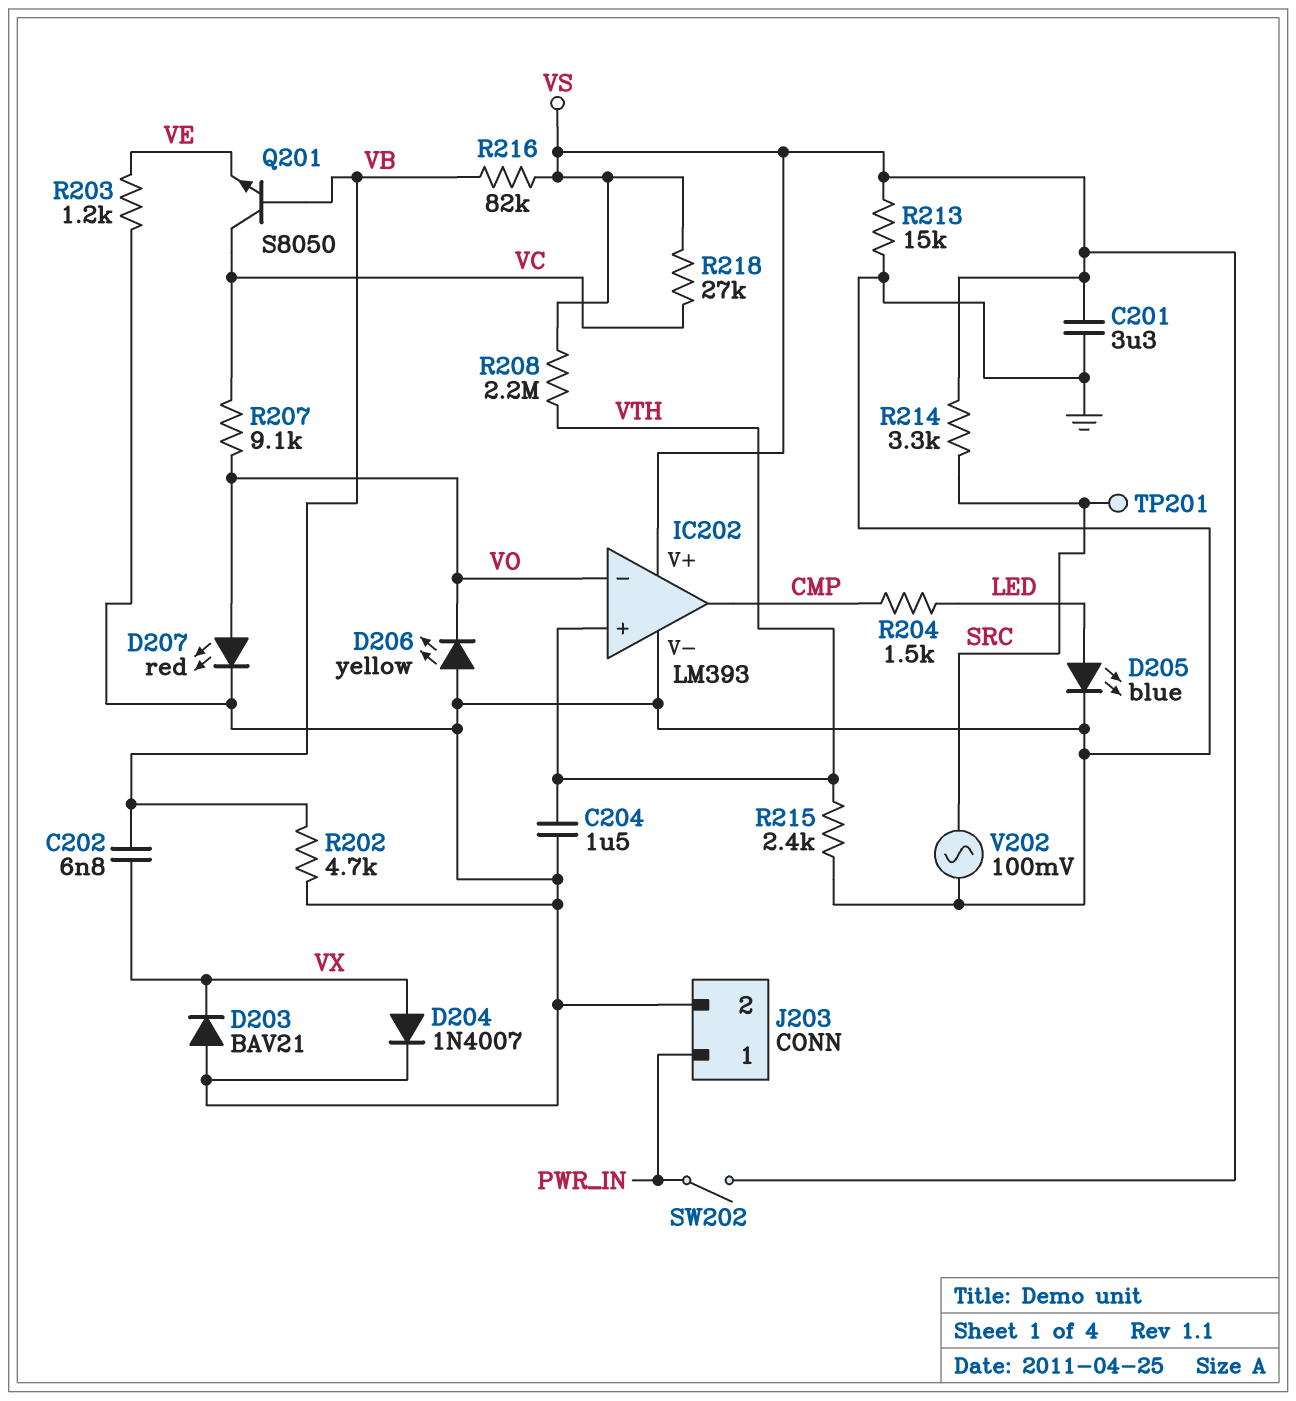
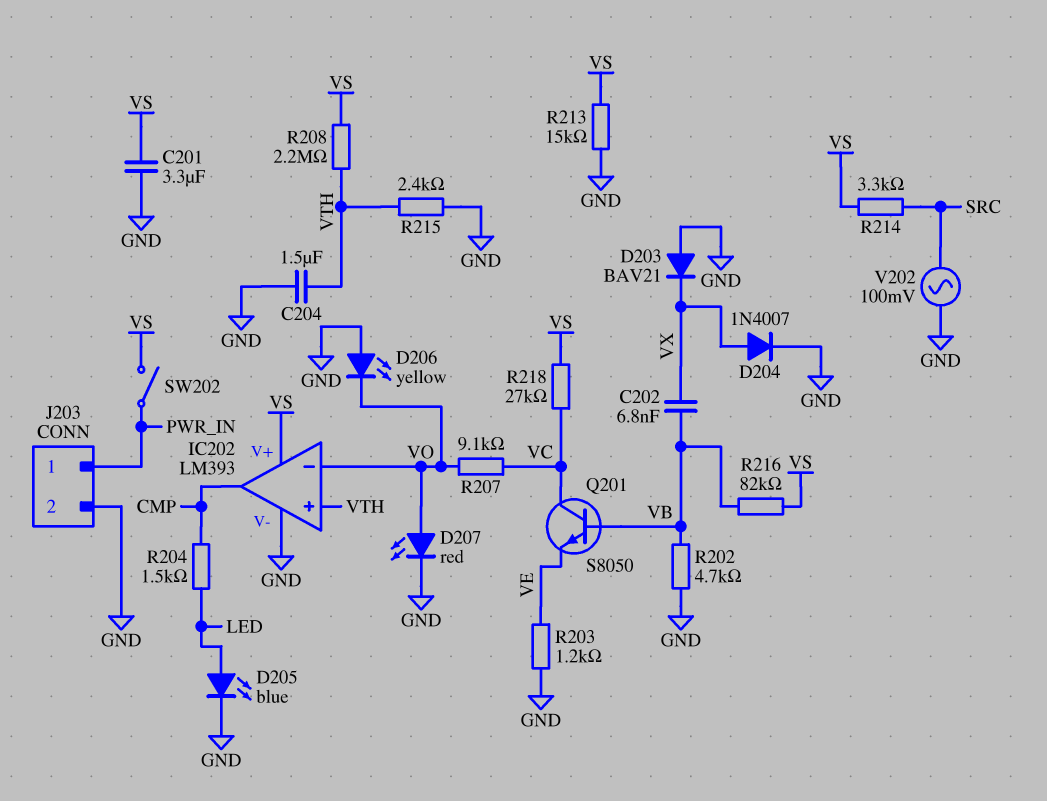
TP201: test point (SRC) -> none

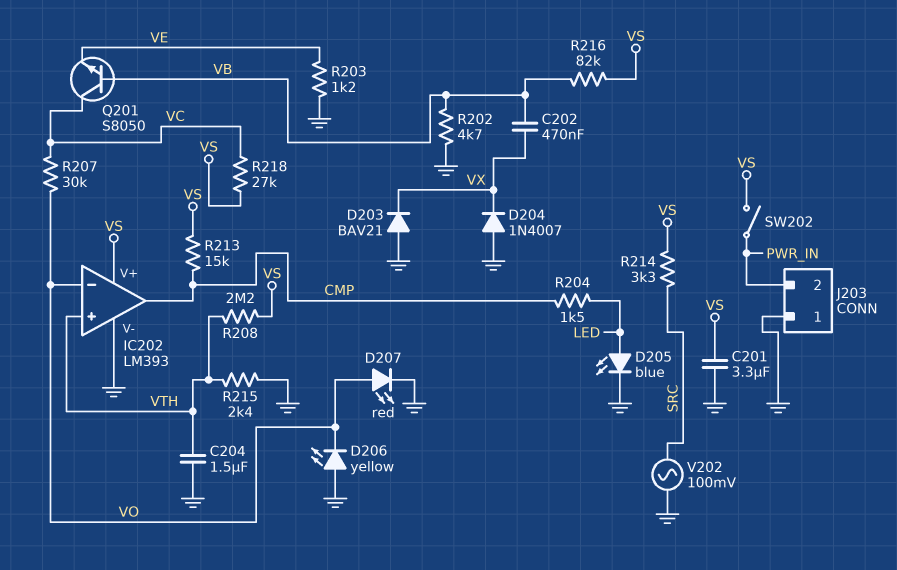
C202: 6.8nF (VB, VX) -> 470nF (VB, VX)
D204: diode 1N4007 (A VX, K GND) -> diode 1N4007 (A GND, K VX)
J203 pin 1: PWR_IN -> GND
J203 pin 2: GND -> PWR_IN
R207: 9.1k (VC, VO) -> 30k (VC, VO)
R213: 15k (GND, VS) -> 15k (CMP, VS)

